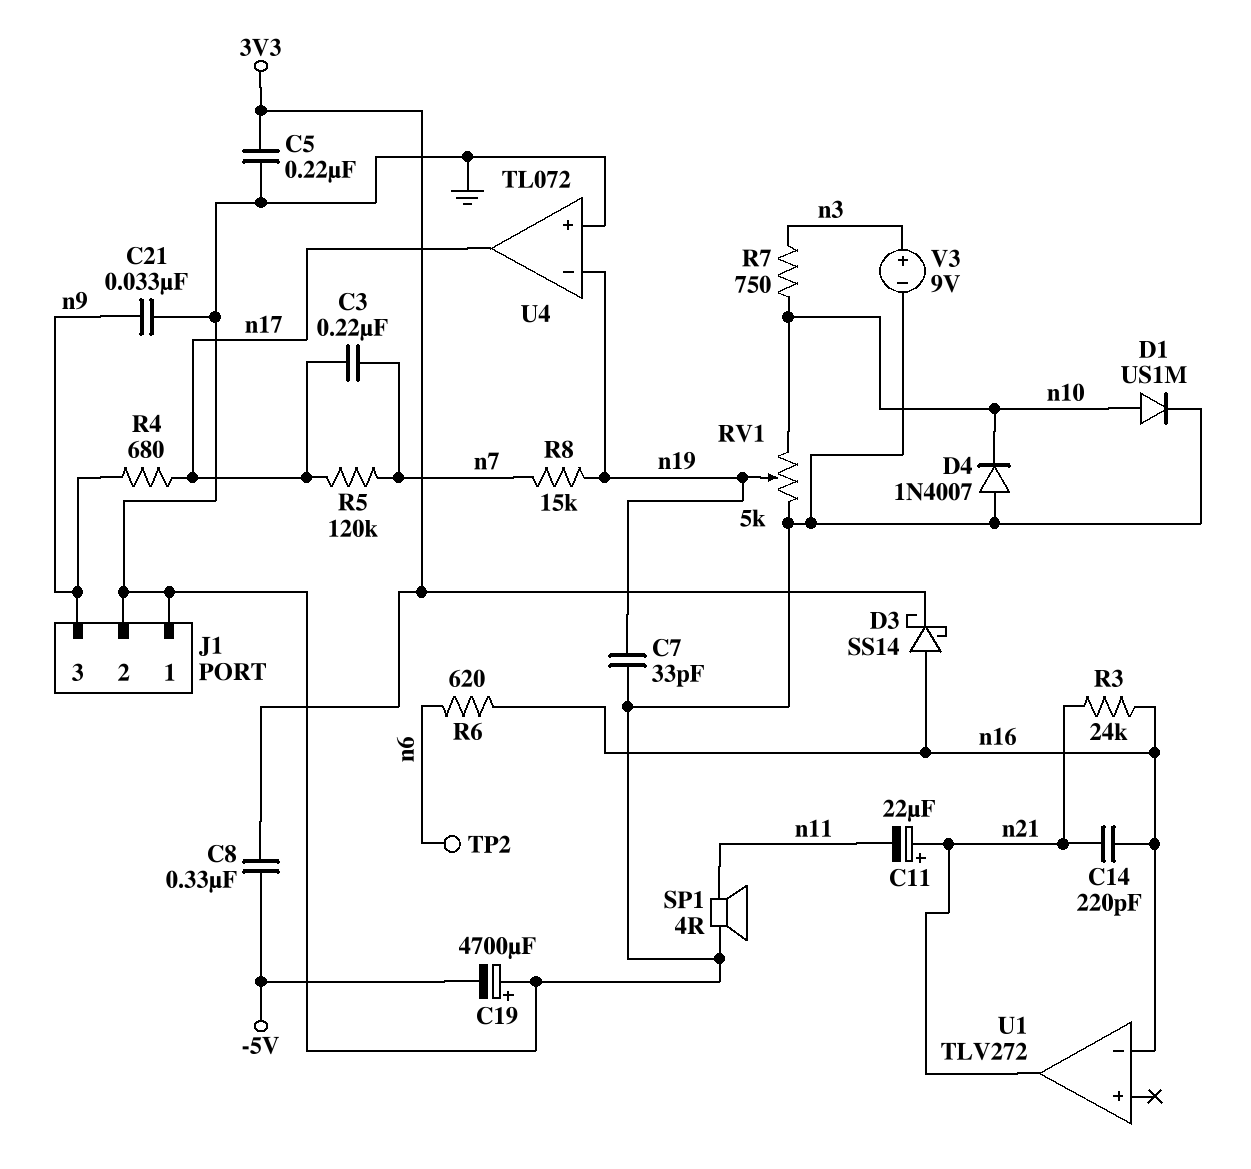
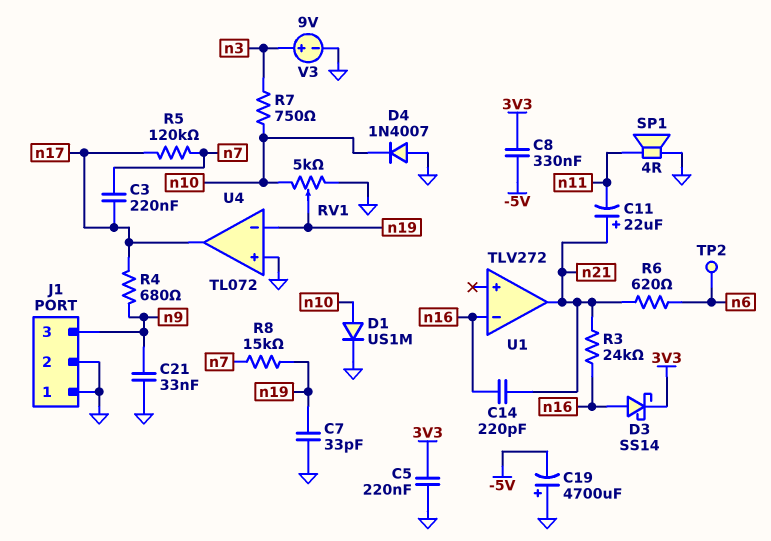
R6: 620 (n6, n16) -> 620 (n6, n21)

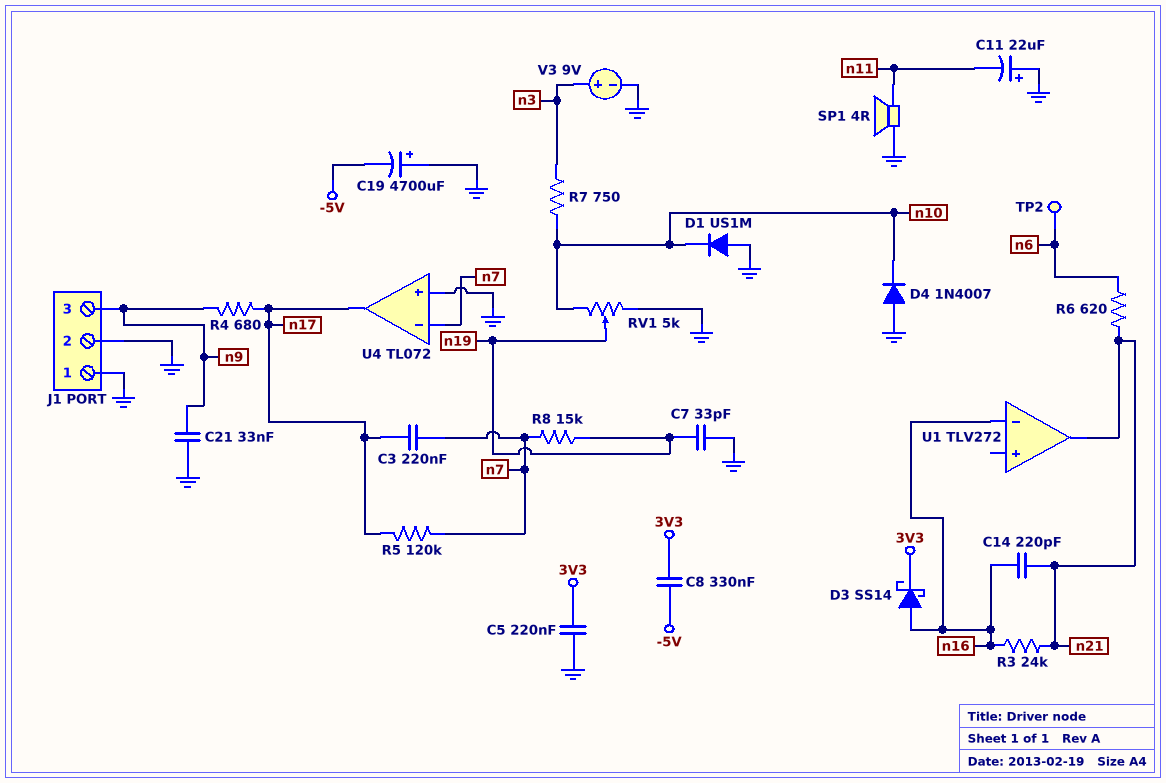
C11: 22uF (plus n21, minus n11) -> 22uF (plus GND, minus n11)
D1: diode US1M (A n10, K GND) -> diode US1M (A GND, K n10)
U4 pin in-: n19 -> n7

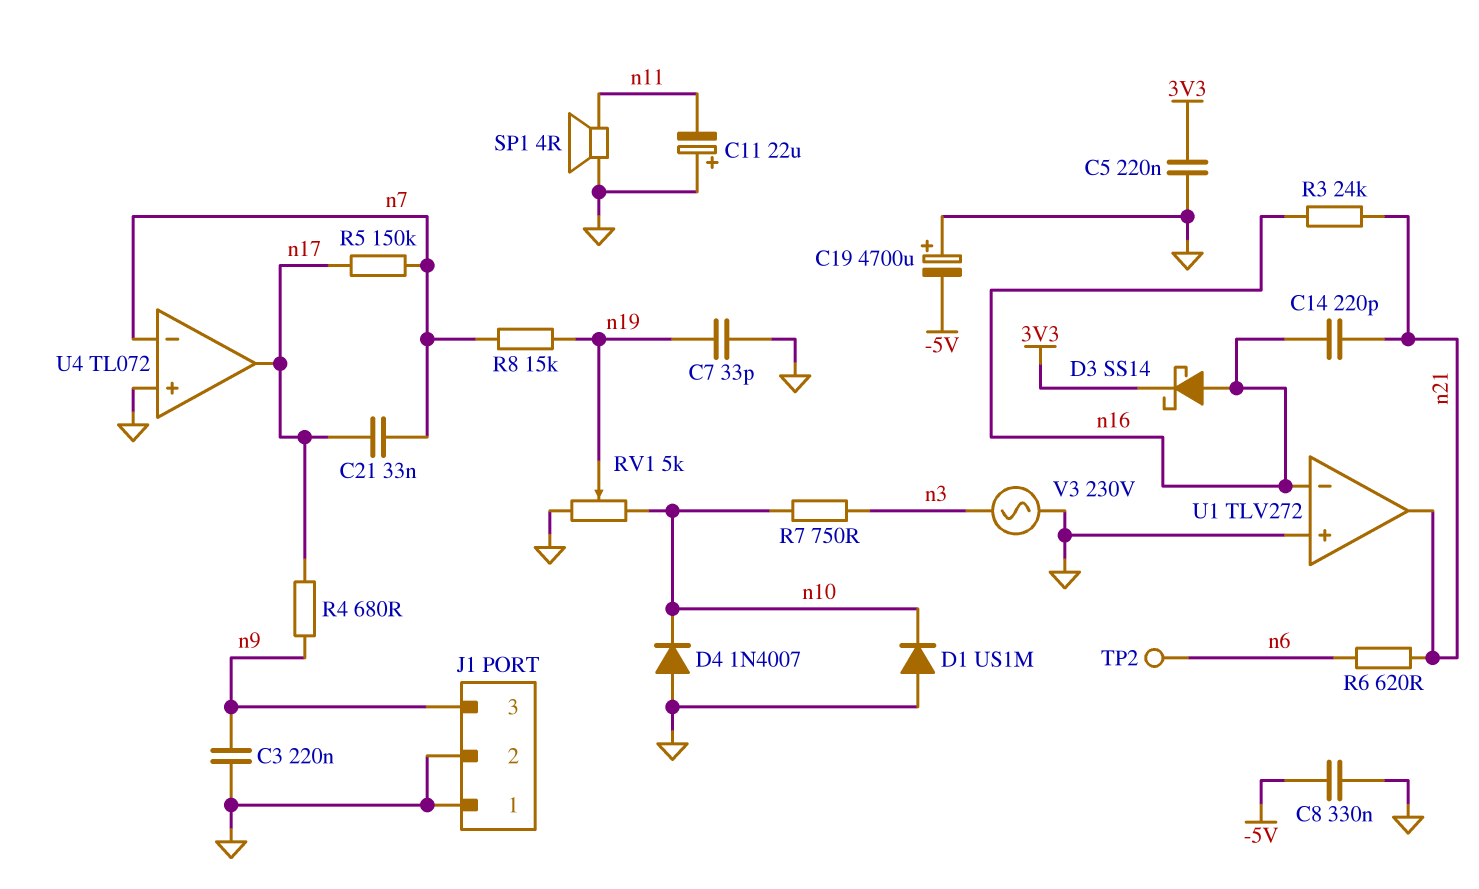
C3: 220nF (n7, n17) -> 220nF (GND, n9)
C8: 330nF (-5V, 3V3) -> 330nF (-5V, GND)
C21: 33nF (GND, n9) -> 33nF (n7, n17)
R5: 120k (n7, n17) -> 150k (n7, n17)
U1 pin in+: none -> GND
V3: 9V (plus n3, minus GND) -> AC 230V (GND, n3)

